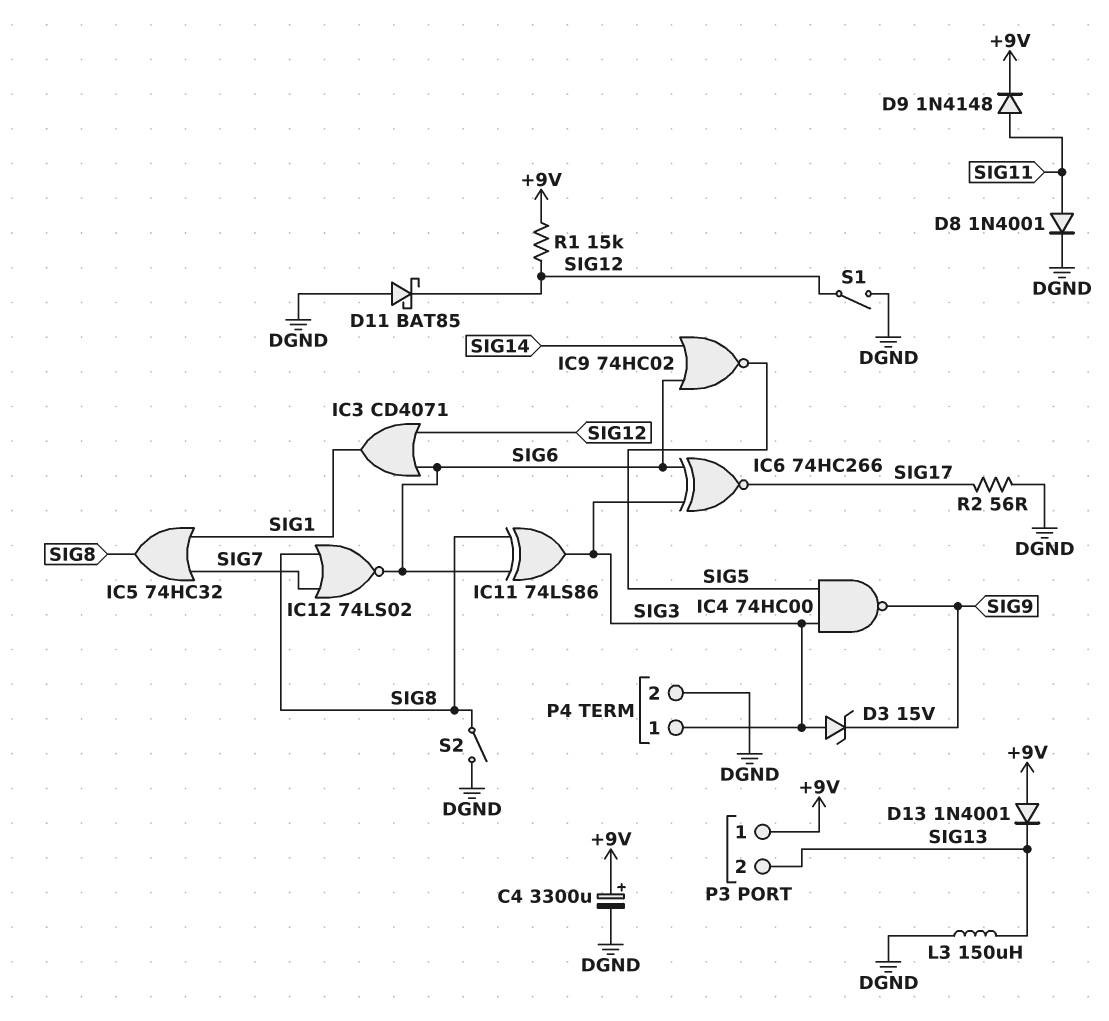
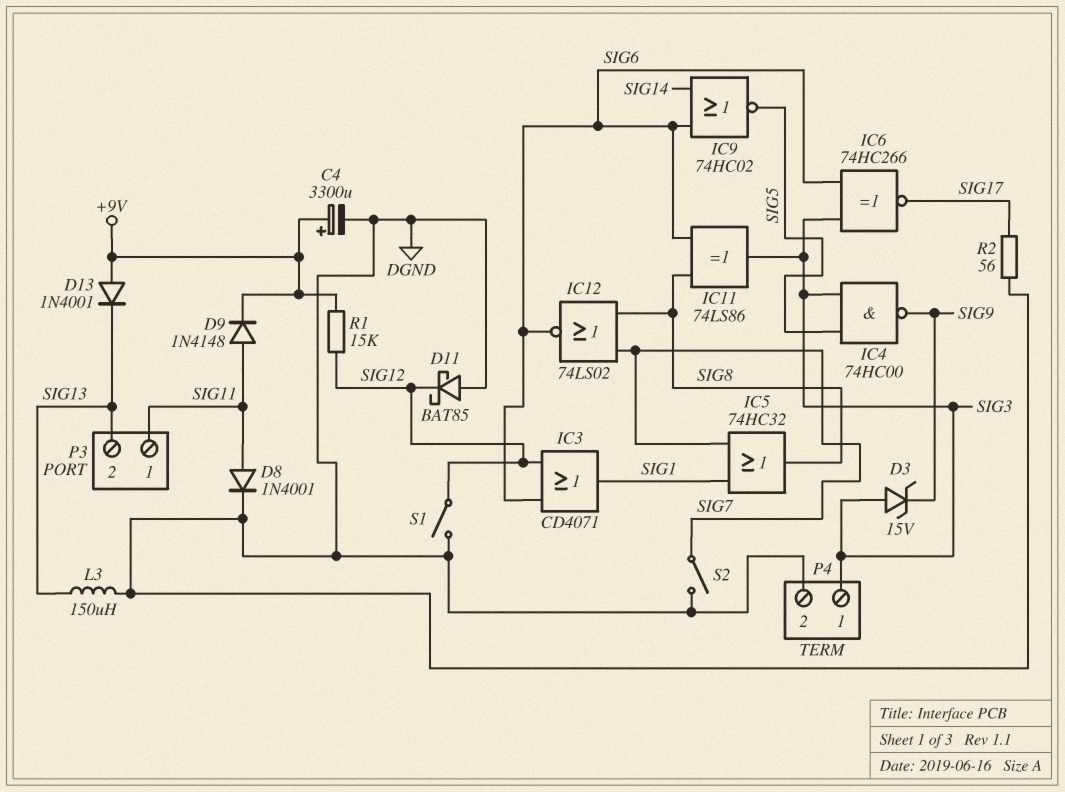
P3 pin 1: +9V -> SIG11
S2: switch (DGND, SIG8) -> switch (DGND, SIG7)

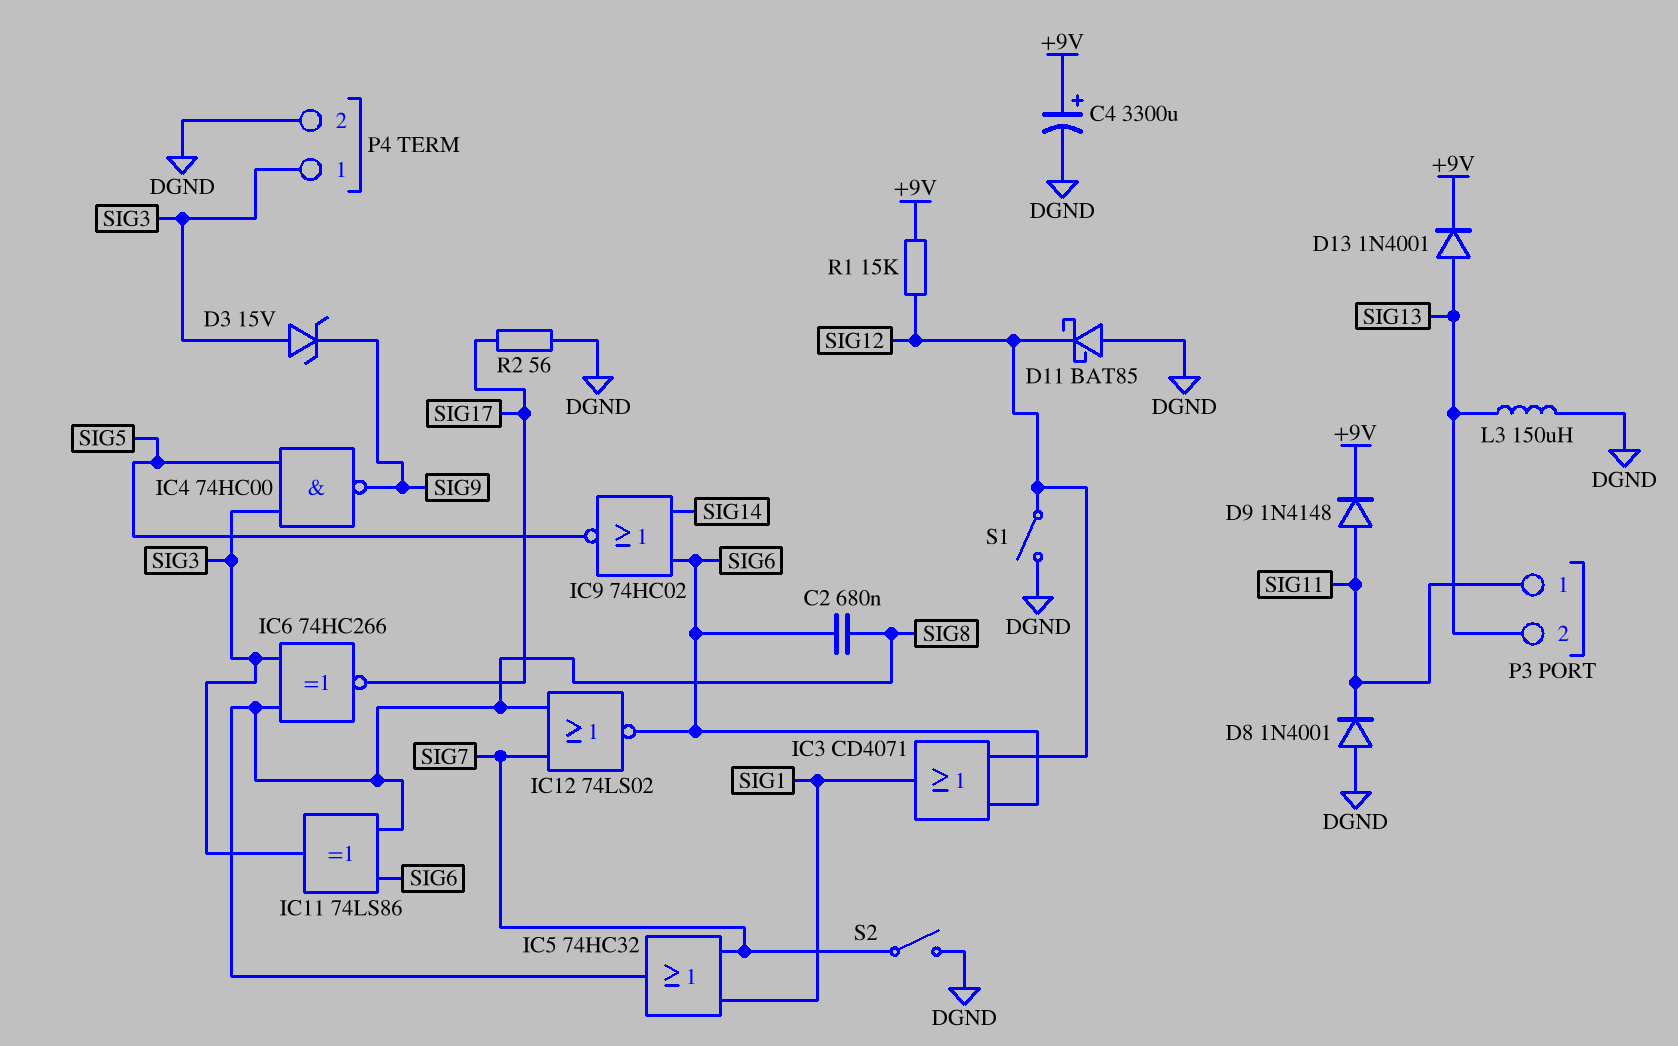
C2: none -> 680nF (SIG6, SIG8)
D8: diode 1N4001 (A SIG11, K DGND) -> diode 1N4001 (A DGND, K SIG11)
D13: diode 1N4001 (A +9V, K SIG13) -> diode 1N4001 (A SIG13, K +9V)
IC6: XNOR 74HC266 (in SIG3, in SIG6, out SIG17) -> XNOR 74HC266 (in SIG3, in SIG8, out SIG17)

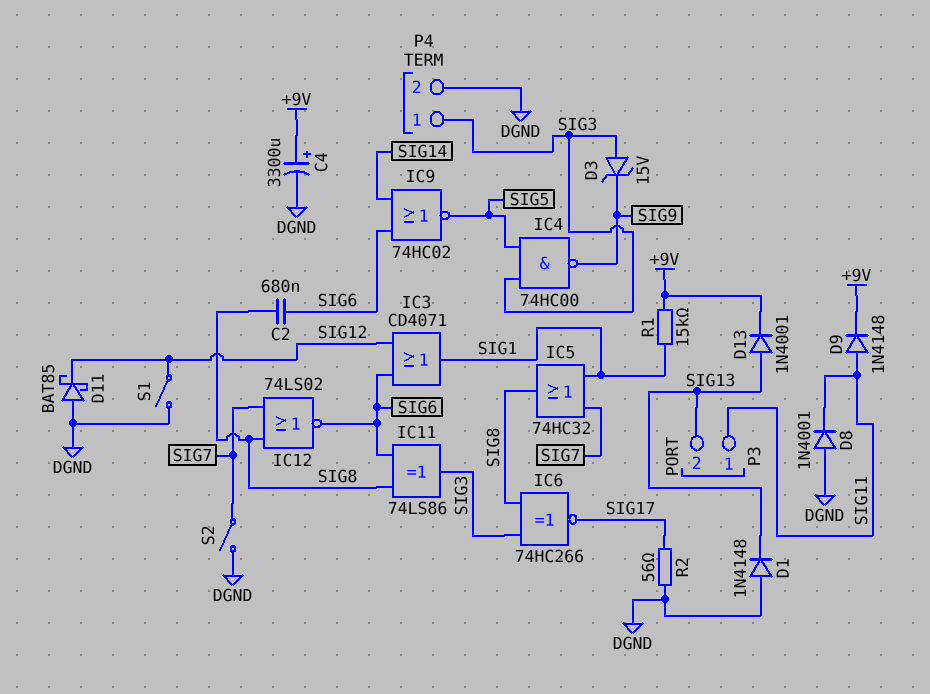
D1: none -> diode 1N4148 (A DGND, K SIG13)
L3: 150uH (DGND, SIG13) -> none
R1: 15k (+9V, SIG12) -> 15k (+9V, SIG1)

